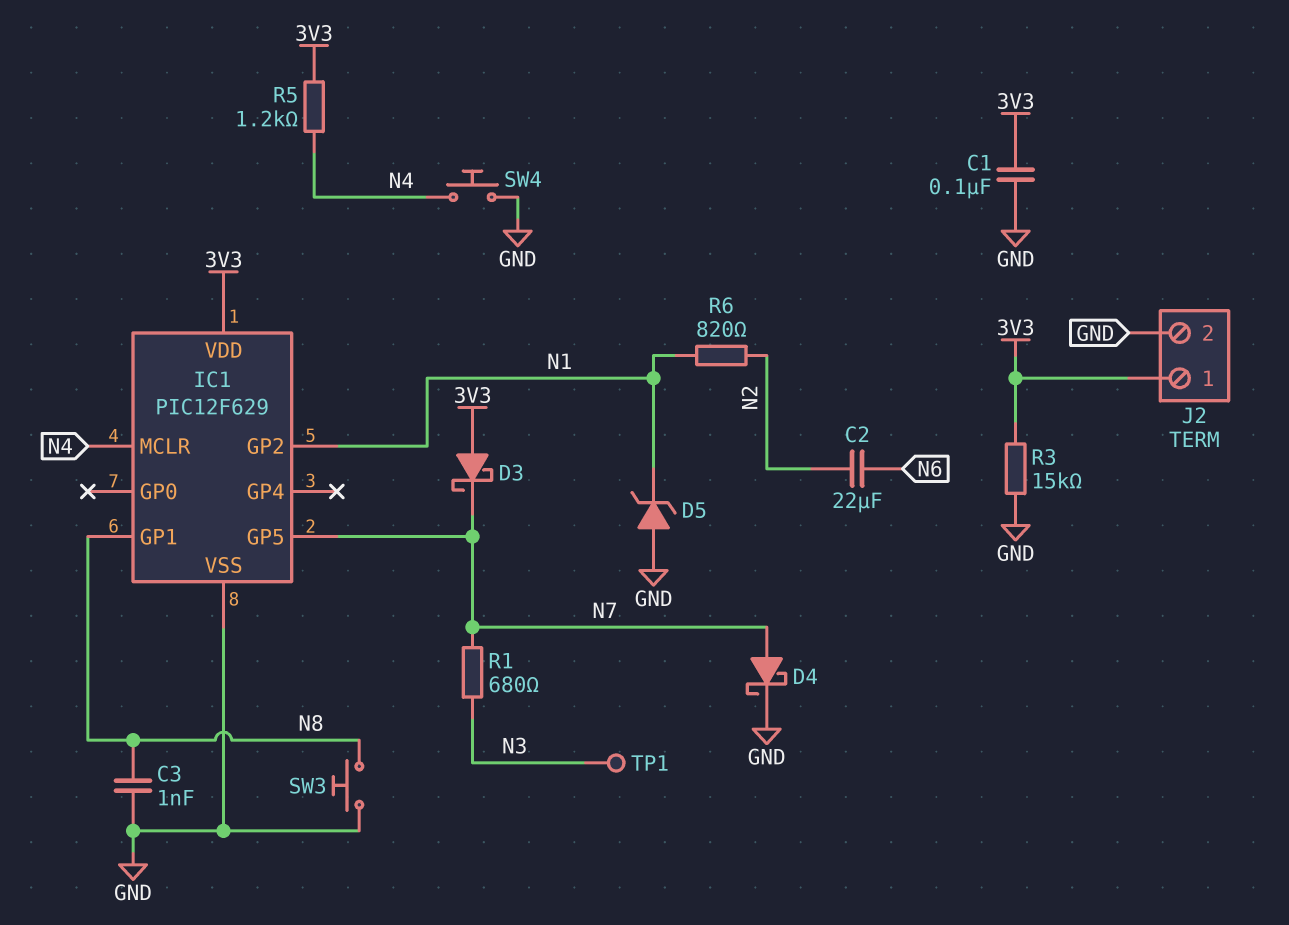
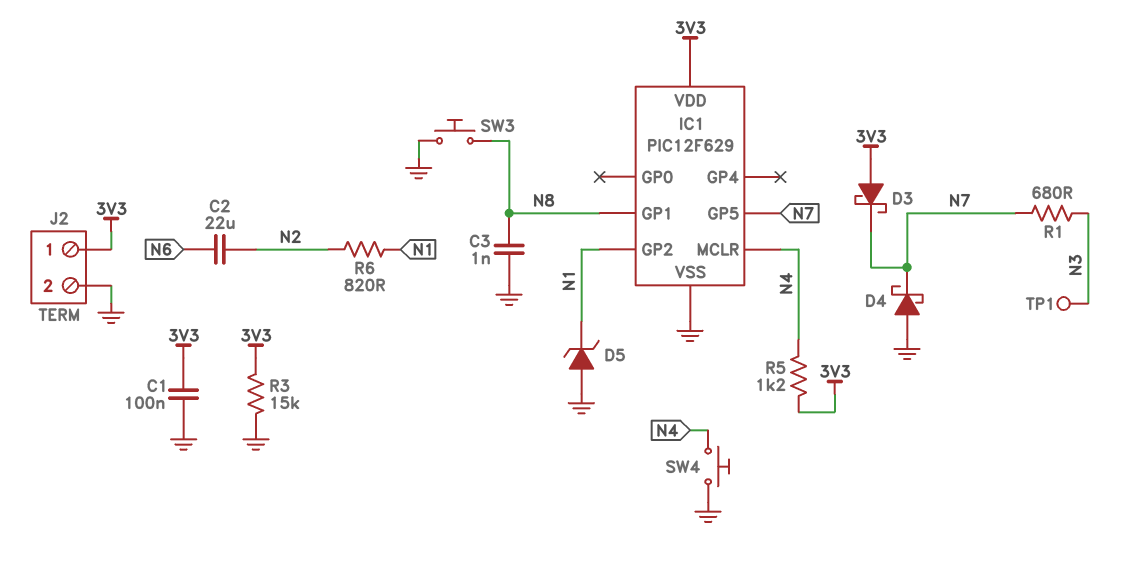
D4: schottky (A N7, K GND) -> schottky (A GND, K N7)

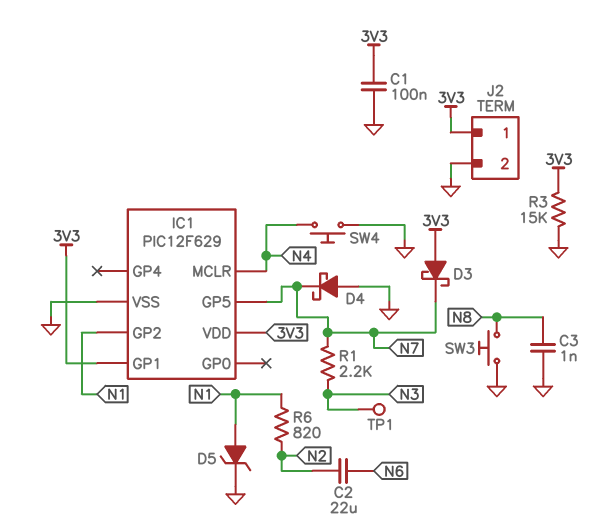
D5: zener (A GND, K N1) -> zener (A N1, K GND)
IC1 pin GP1: N8 -> 3V3
R1: 680 (N3, N7) -> 2.2k (N3, N7)
R5: 1.2k (3V3, N4) -> none

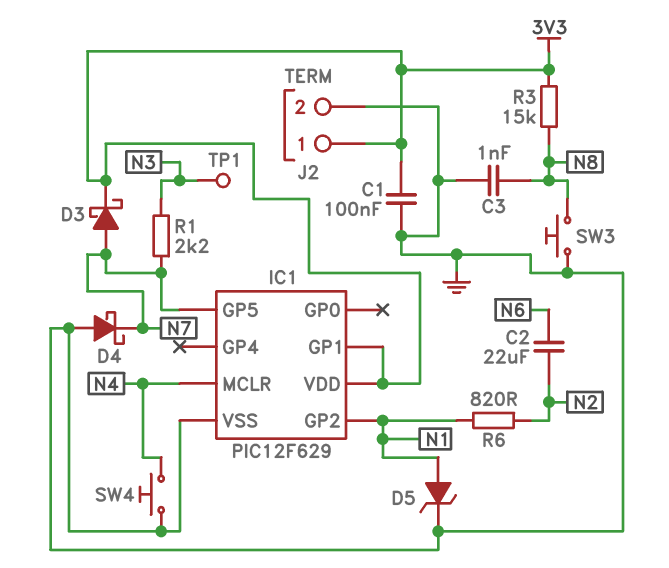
D3: schottky (A 3V3, K N7) -> schottky (A N7, K 3V3)
R3: 15k (3V3, GND) -> 15k (3V3, N8)

